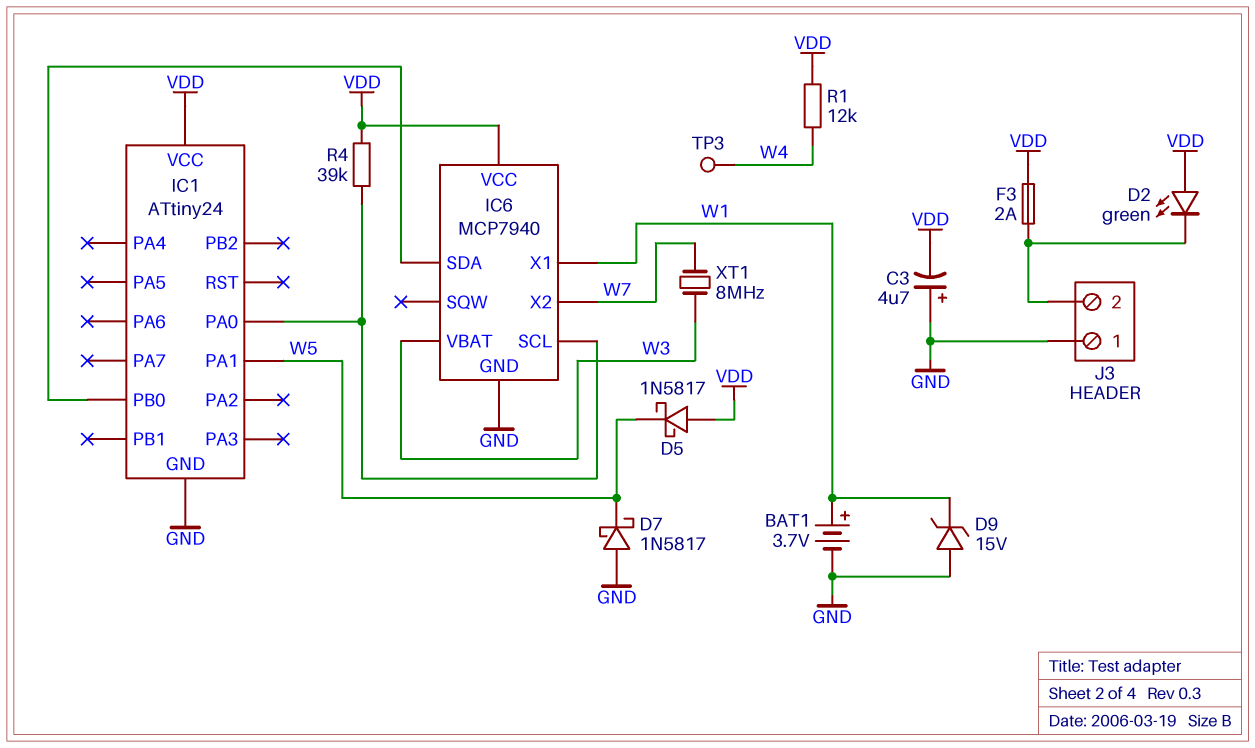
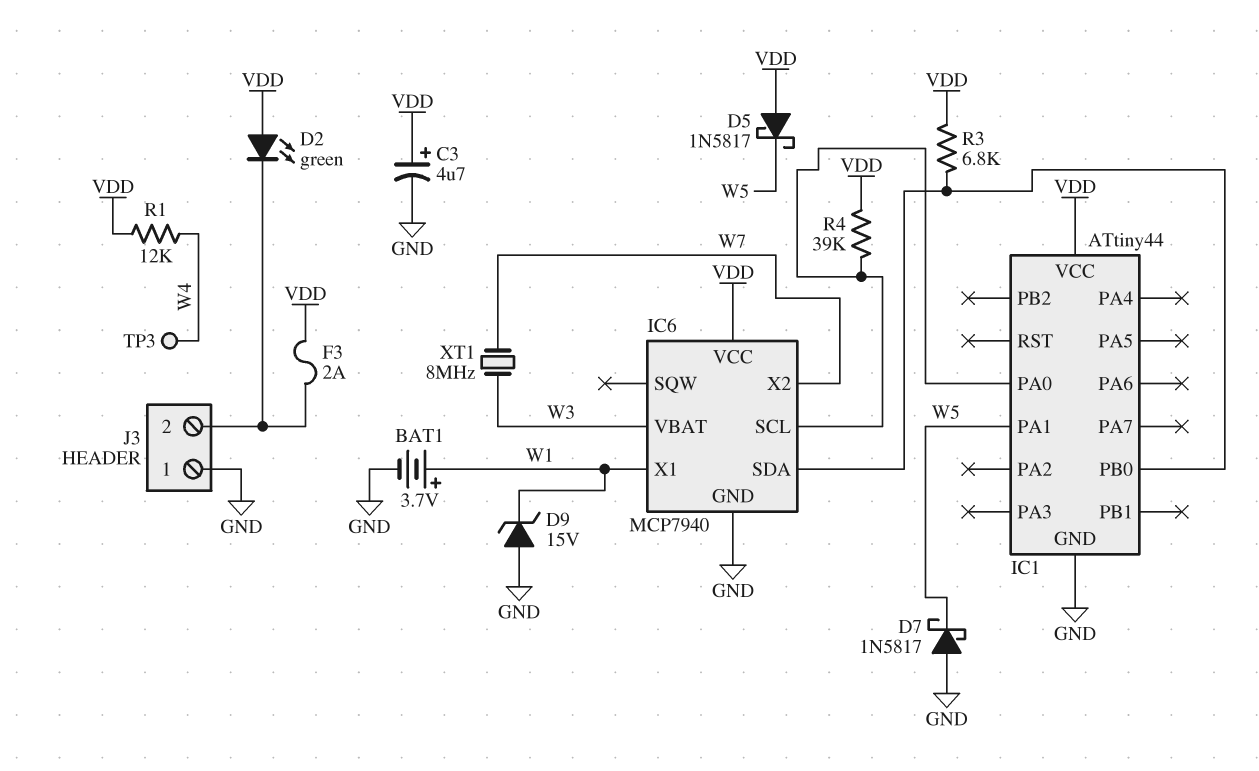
C3: 4.7uF (plus GND, minus VDD) -> 4.7uF (plus VDD, minus GND)
IC1: ATtiny24 -> ATtiny44
R3: none -> 6.8k (IC1/PB0, VDD)

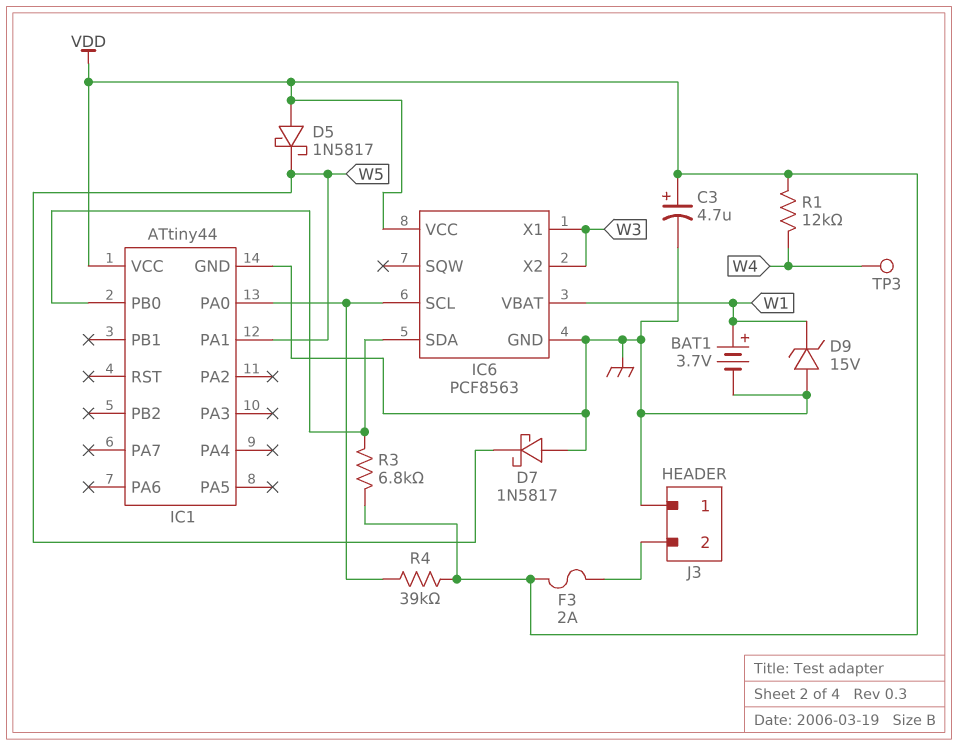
D2: LED green (A VDD, K J3/2) -> none
IC6: MCP7940 -> PCF8563
IC6 pin VBAT: W3 -> W1
IC6 pin X1: W1 -> W3
IC6 pin X2: W7 -> W3
XT1: 8MHz (W3, W7) -> none

